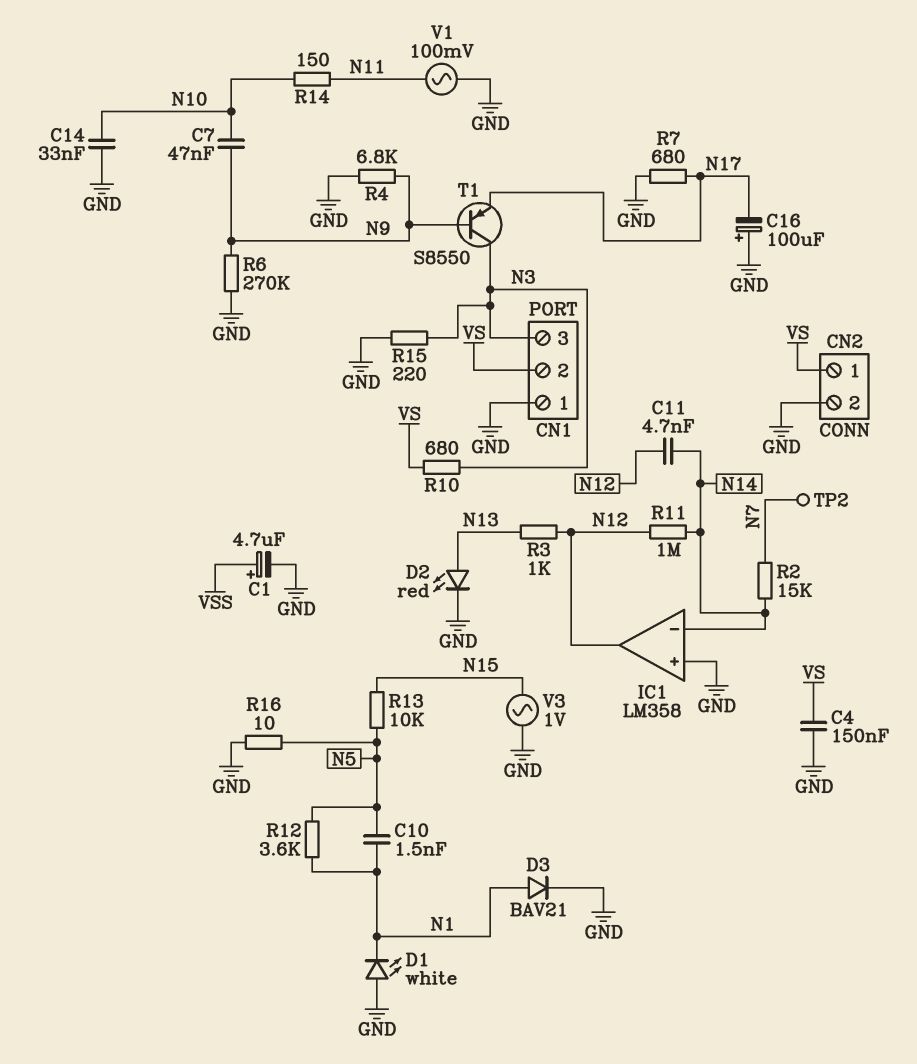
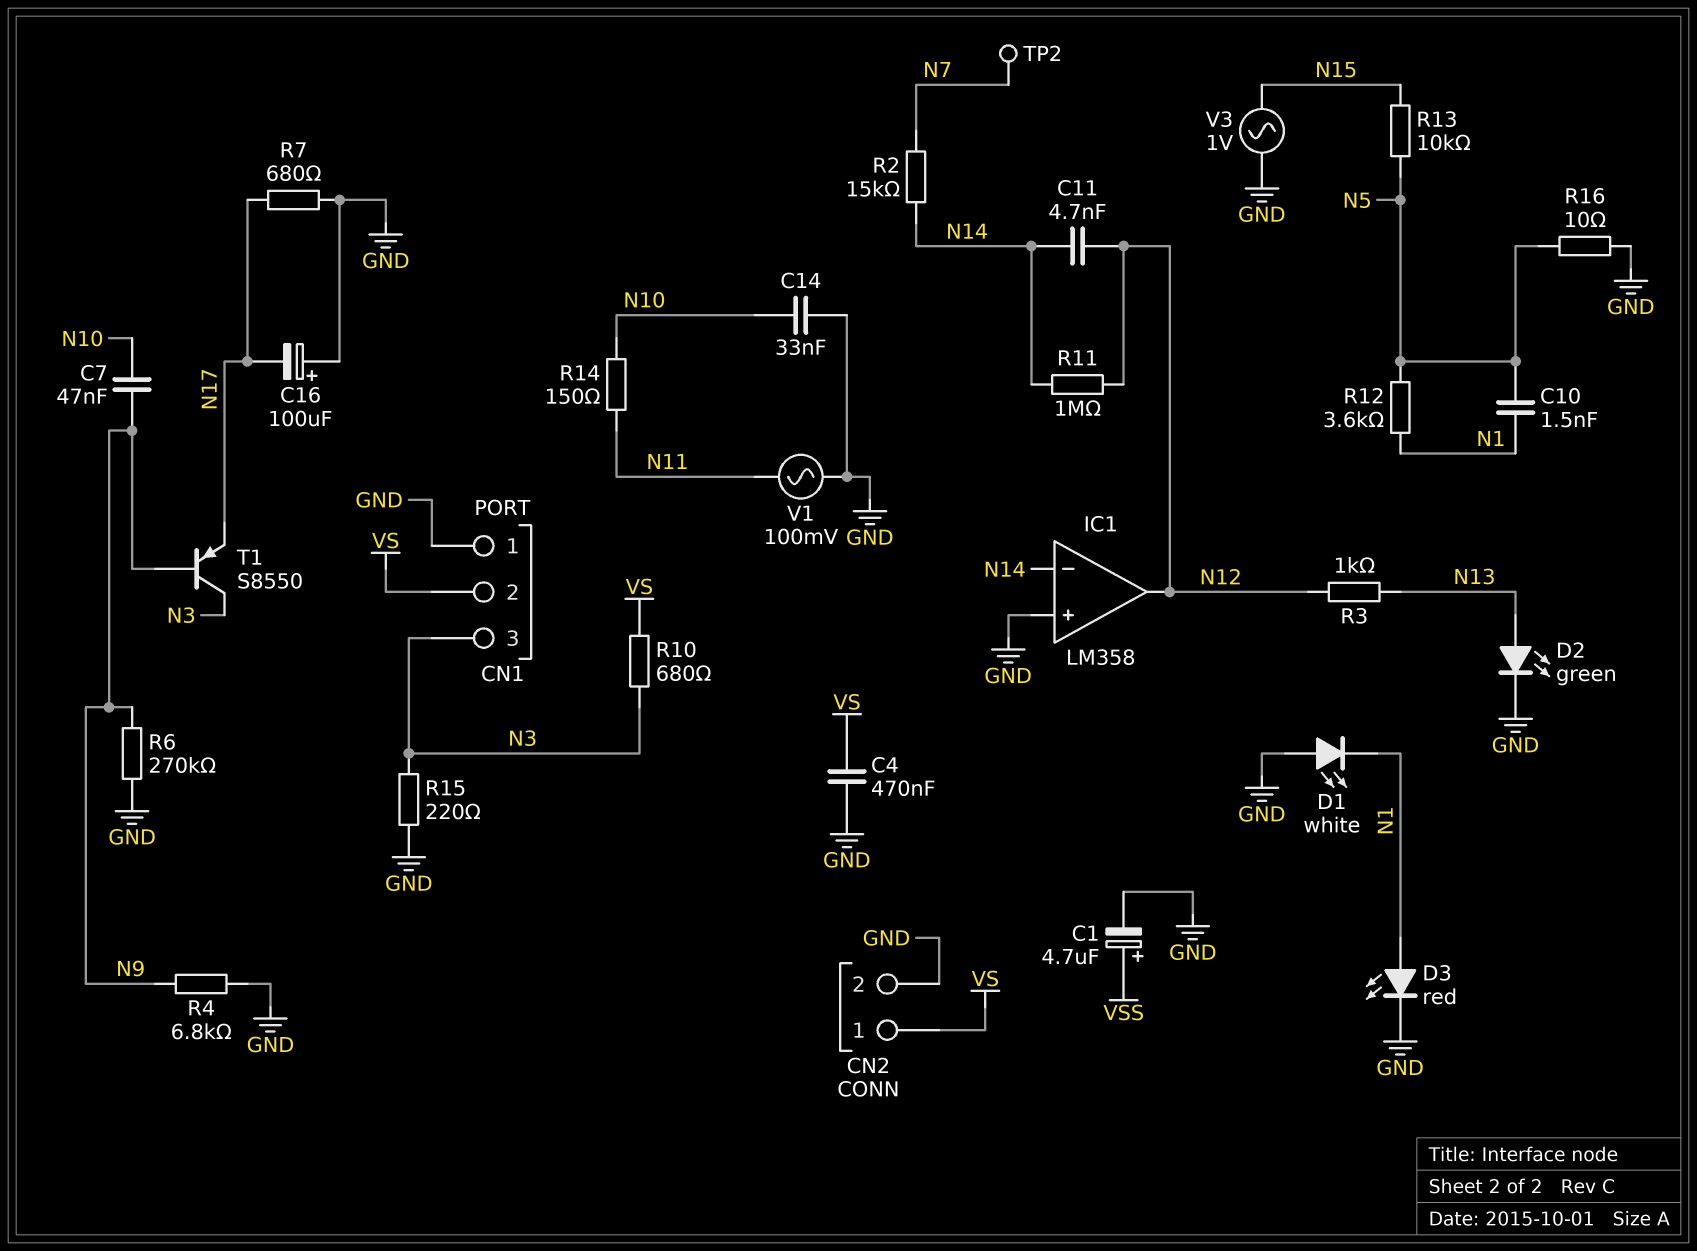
C4: 150nF (GND, VS) -> 470nF (GND, VS)
D2: LED red (A N13, K GND) -> LED green (A N13, K GND)
D3: diode BAV21 (A N1, K GND) -> LED red (A N1, K GND)

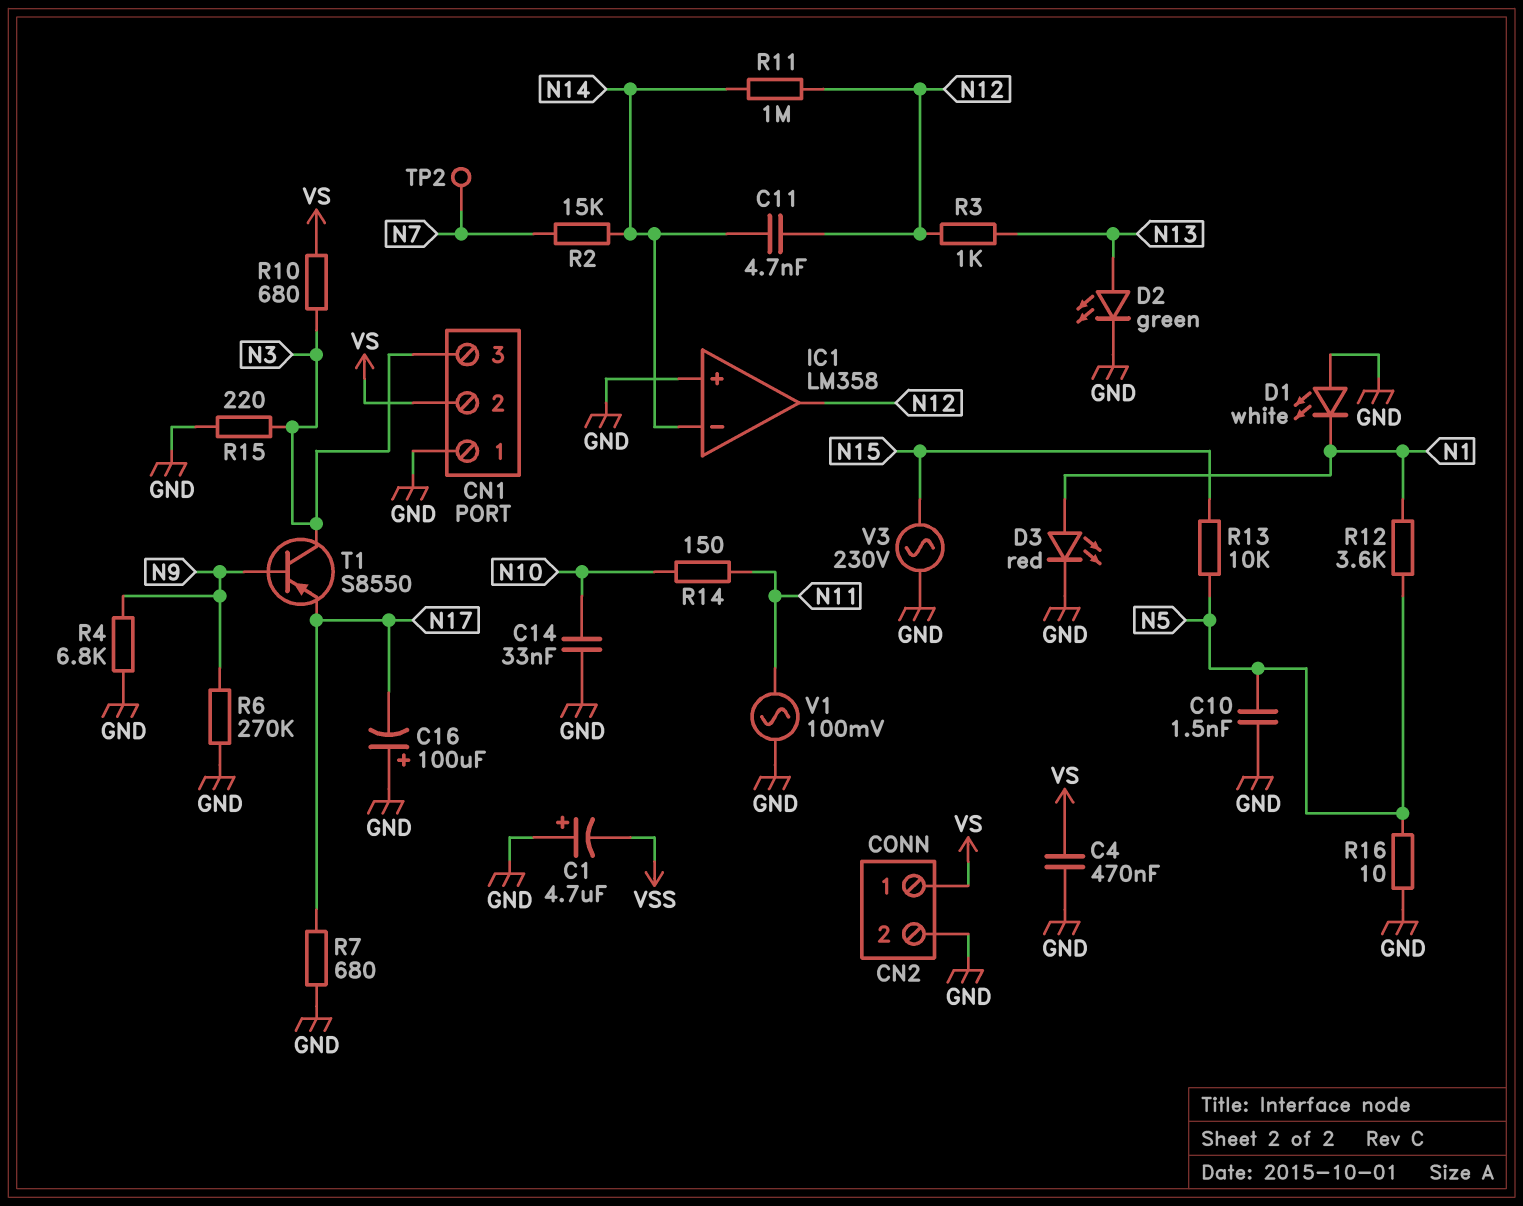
C1: 4.7uF (plus VSS, minus GND) -> 4.7uF (plus GND, minus VSS)
C7: 47nF (N9, N10) -> none
C10: 1.5nF (N1, N5) -> 1.5nF (GND, N5)
V3: AC 1V (GND, N15) -> AC 230V (GND, N15)

